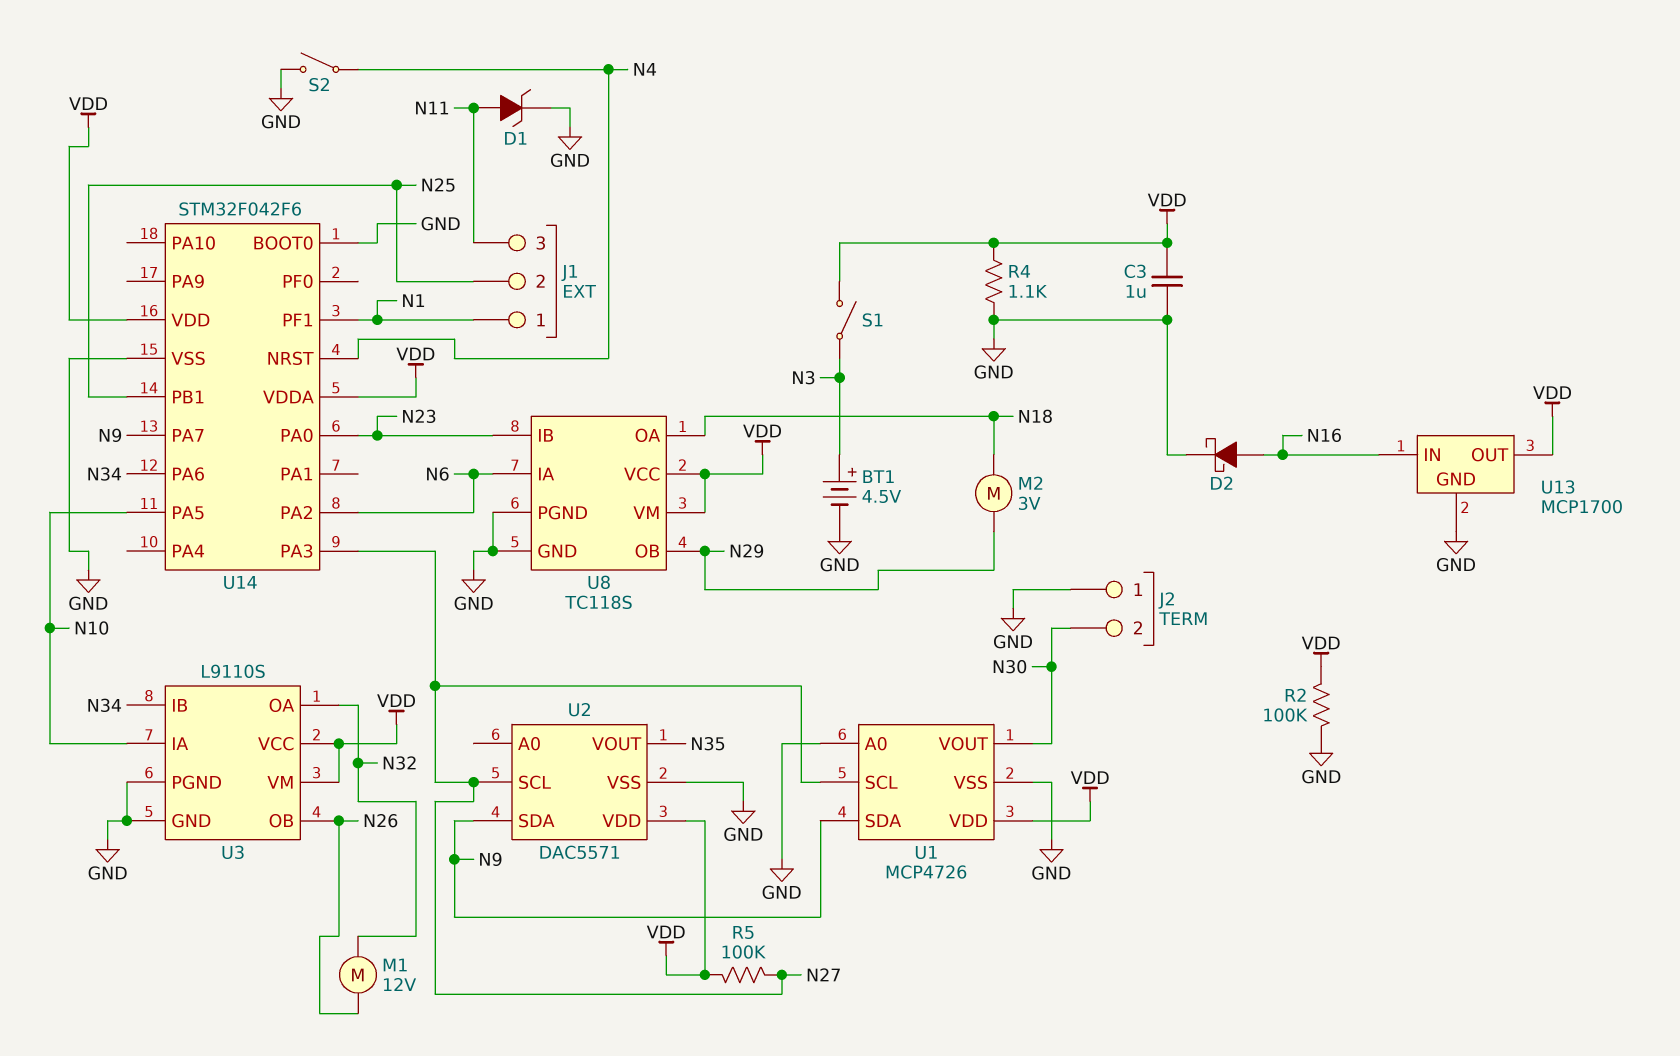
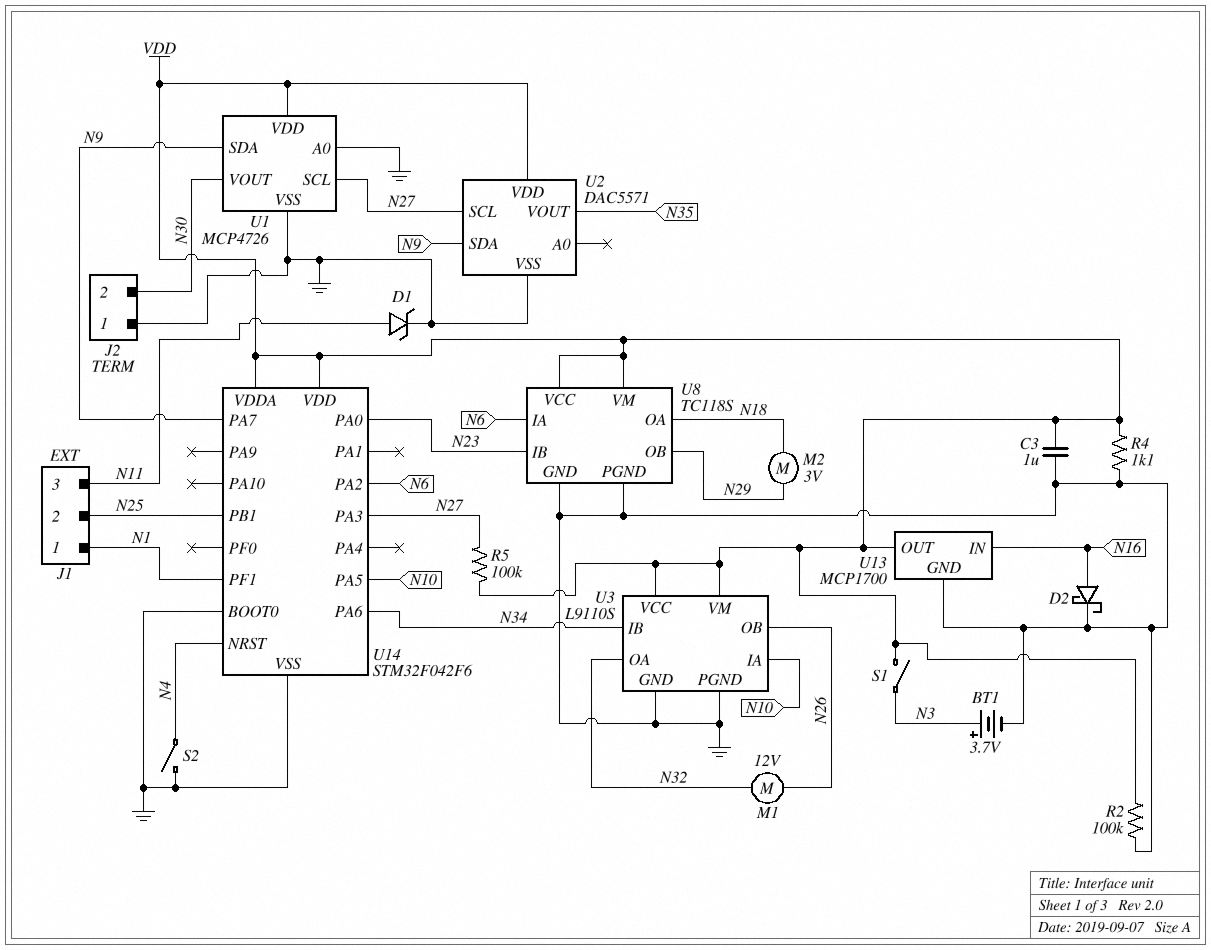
BT1: 4.5V (plus N3, minus GND) -> 3.7V (plus N3, minus GND)

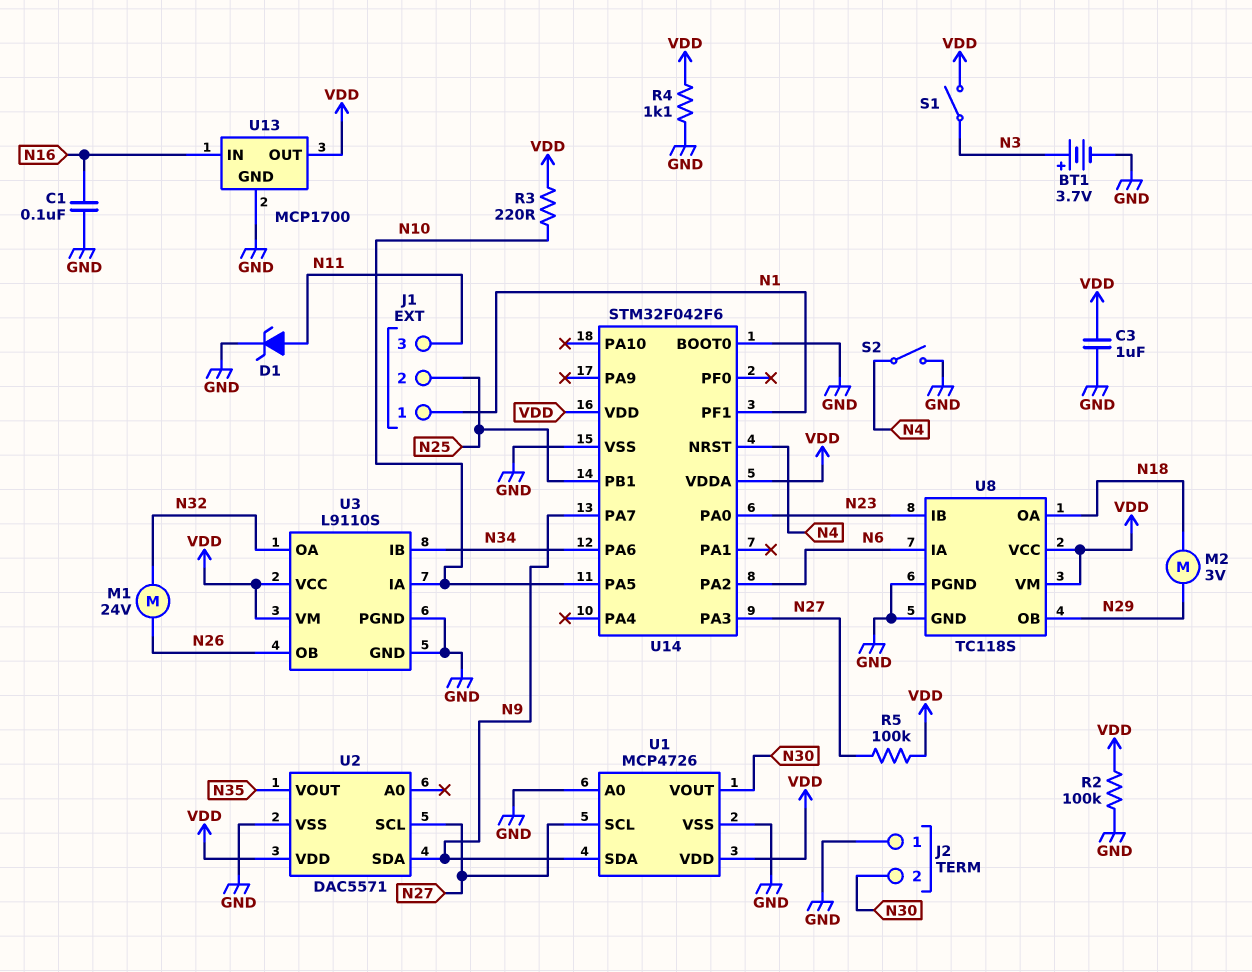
C1: none -> 100nF (GND, N16)
D2: schottky (A N16, K GND) -> none
M1: motor 12V (N26, N32) -> motor 24V (N26, N32)
R3: none -> 220 (N10, VDD)

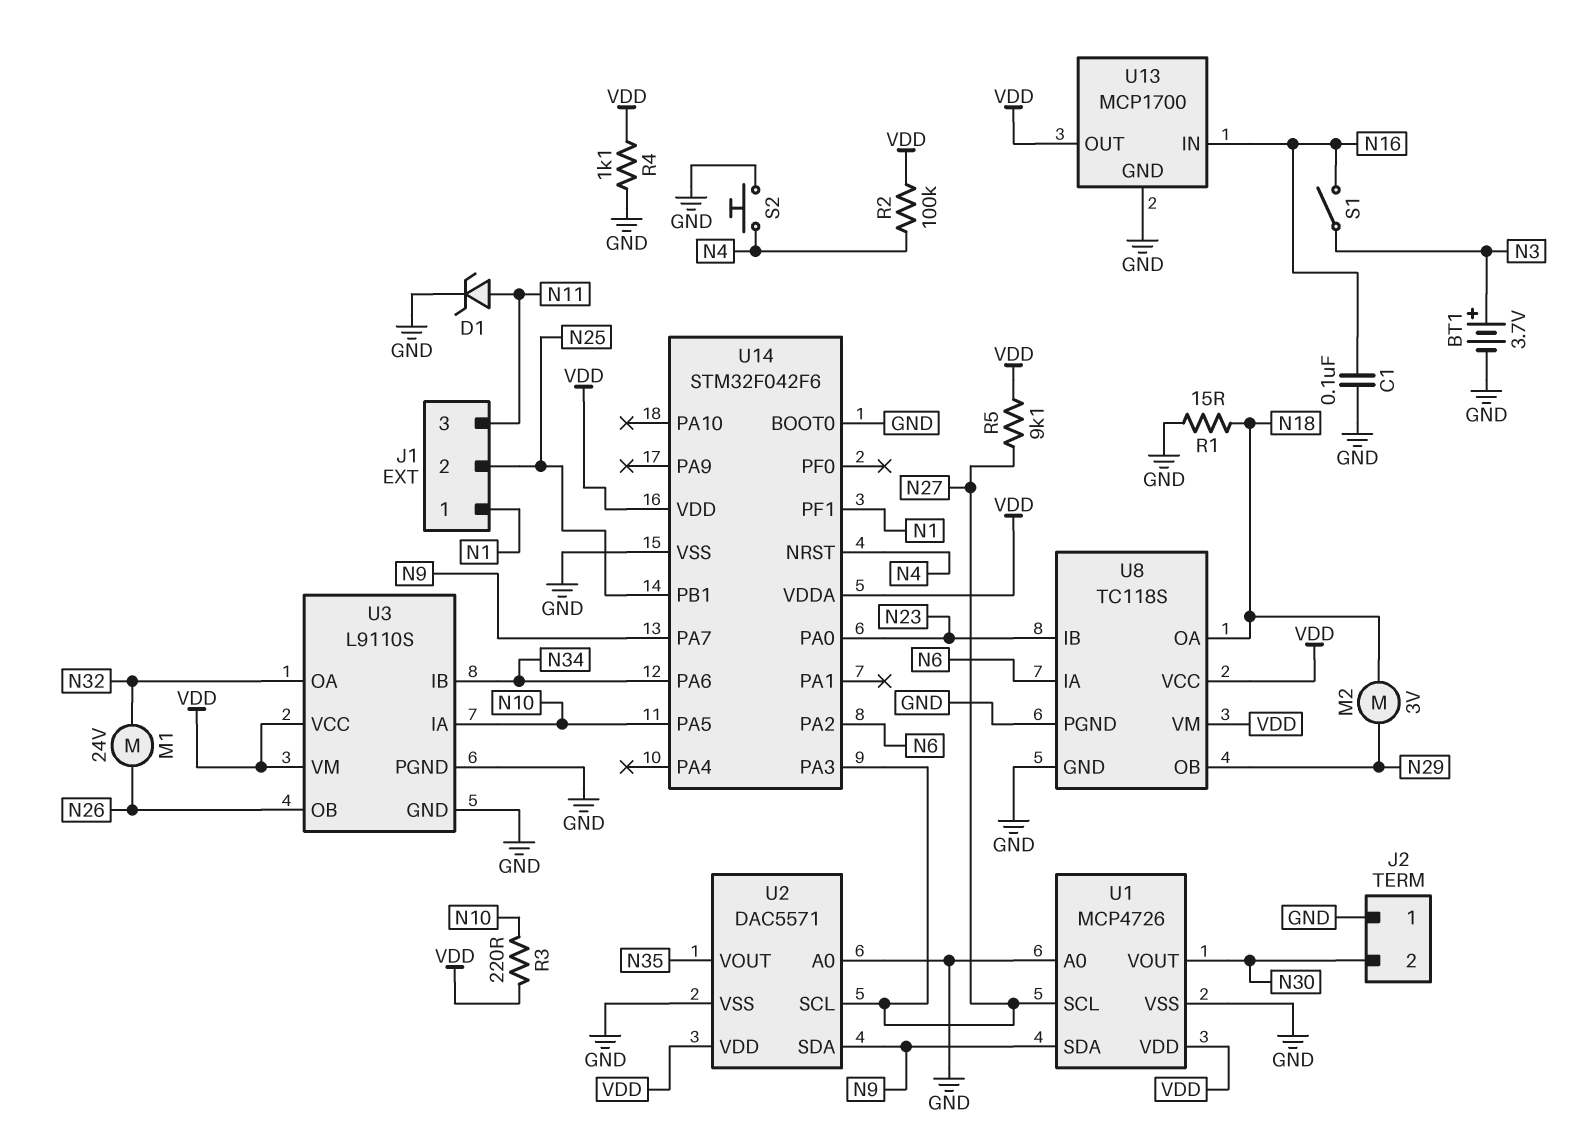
C3: 1uF (GND, VDD) -> none
R1: none -> 15 (GND, N18)
R2: 100k (GND, VDD) -> 100k (N4, VDD)
R5: 100k (N27, VDD) -> 9.1k (N27, VDD)
S1: switch (N3, VDD) -> switch (N3, N16)
S2: switch (GND, N4) -> button (GND, N4)
U2 pin A0: none -> GND

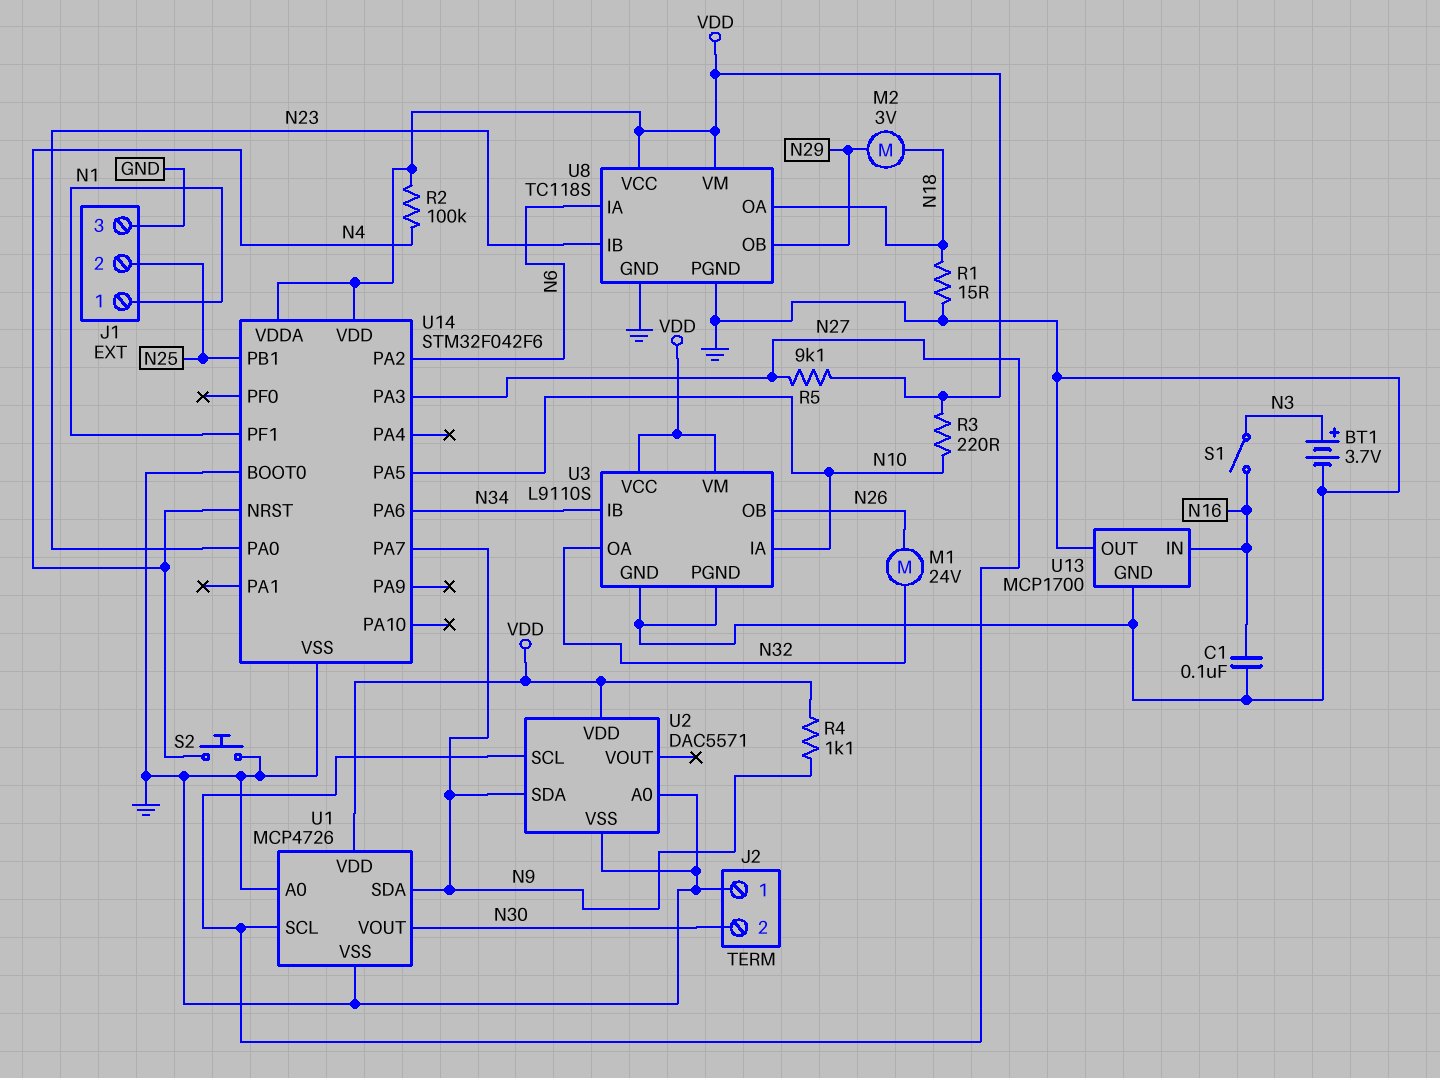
D1: zener (A N11, K GND) -> none
J1 pin 3: N11 -> GND
R4: 1.1k (GND, VDD) -> 1.1k (N9, VDD)
U2 pin VOUT: N35 -> none
U13 pin OUT: VDD -> GND

